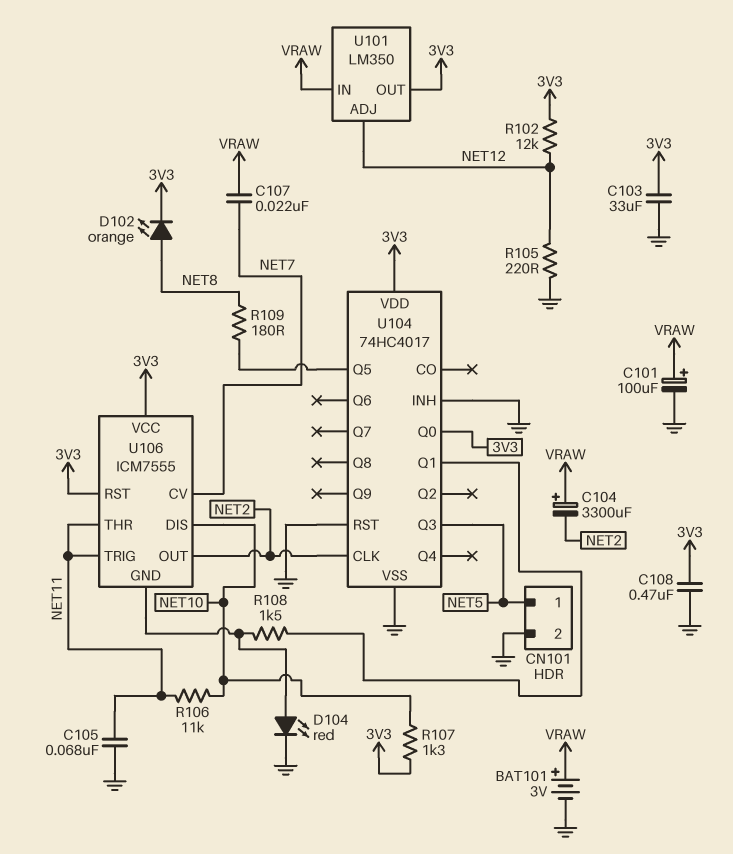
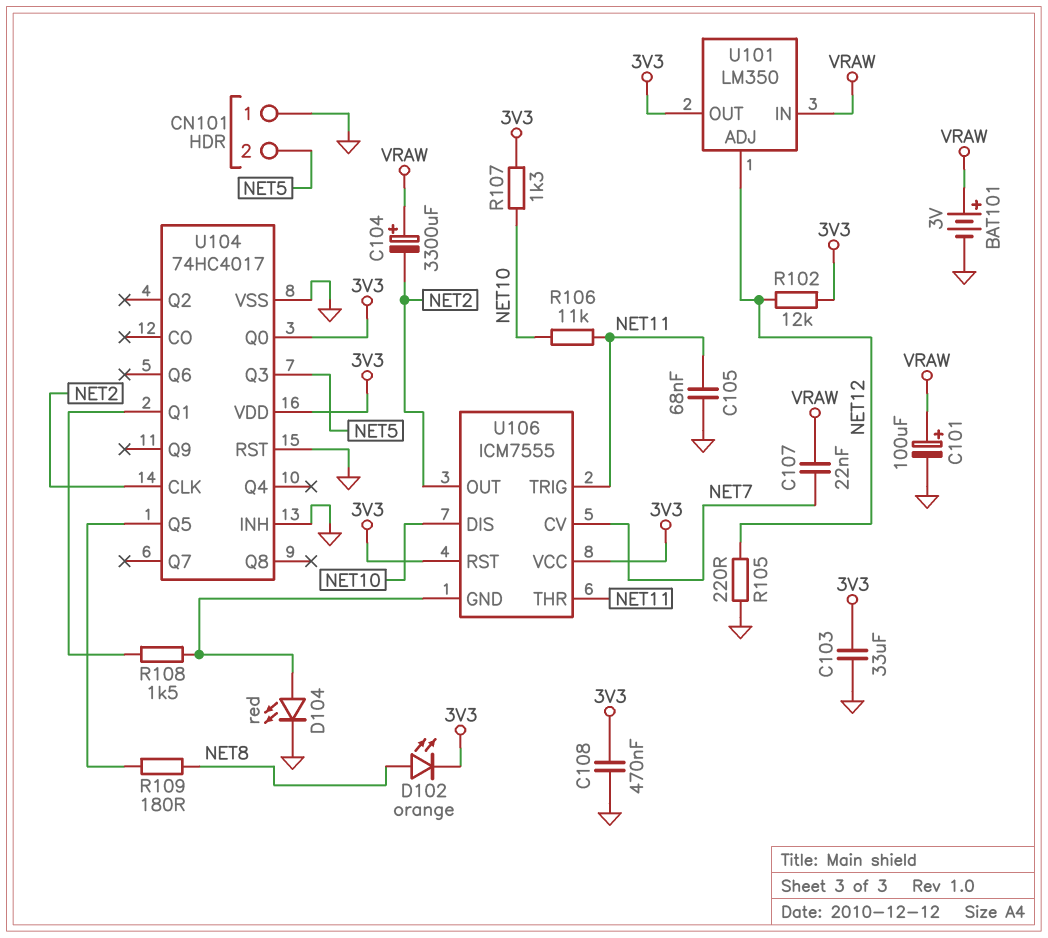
CN101 pin 1: NET5 -> GND
CN101 pin 2: GND -> NET5

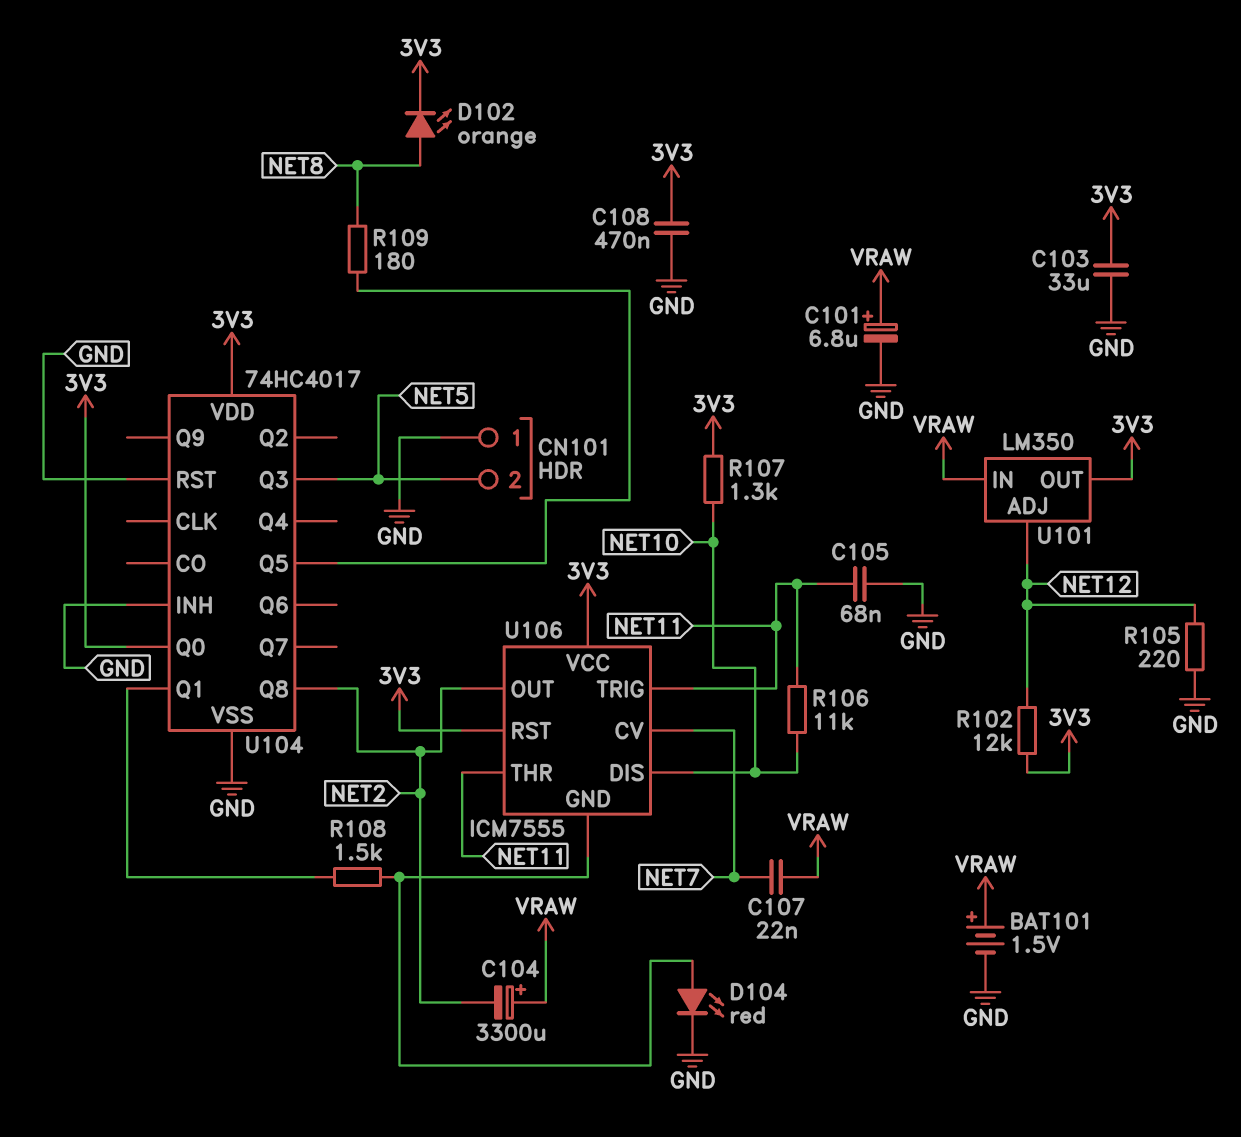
BAT101: 3V (plus VRAW, minus GND) -> 1.5V (plus VRAW, minus GND)
C101: 100uF (plus VRAW, minus GND) -> 6.8uF (plus VRAW, minus GND)
U104 pin CLK: NET2 -> none
U104 pin Q8: none -> NET2

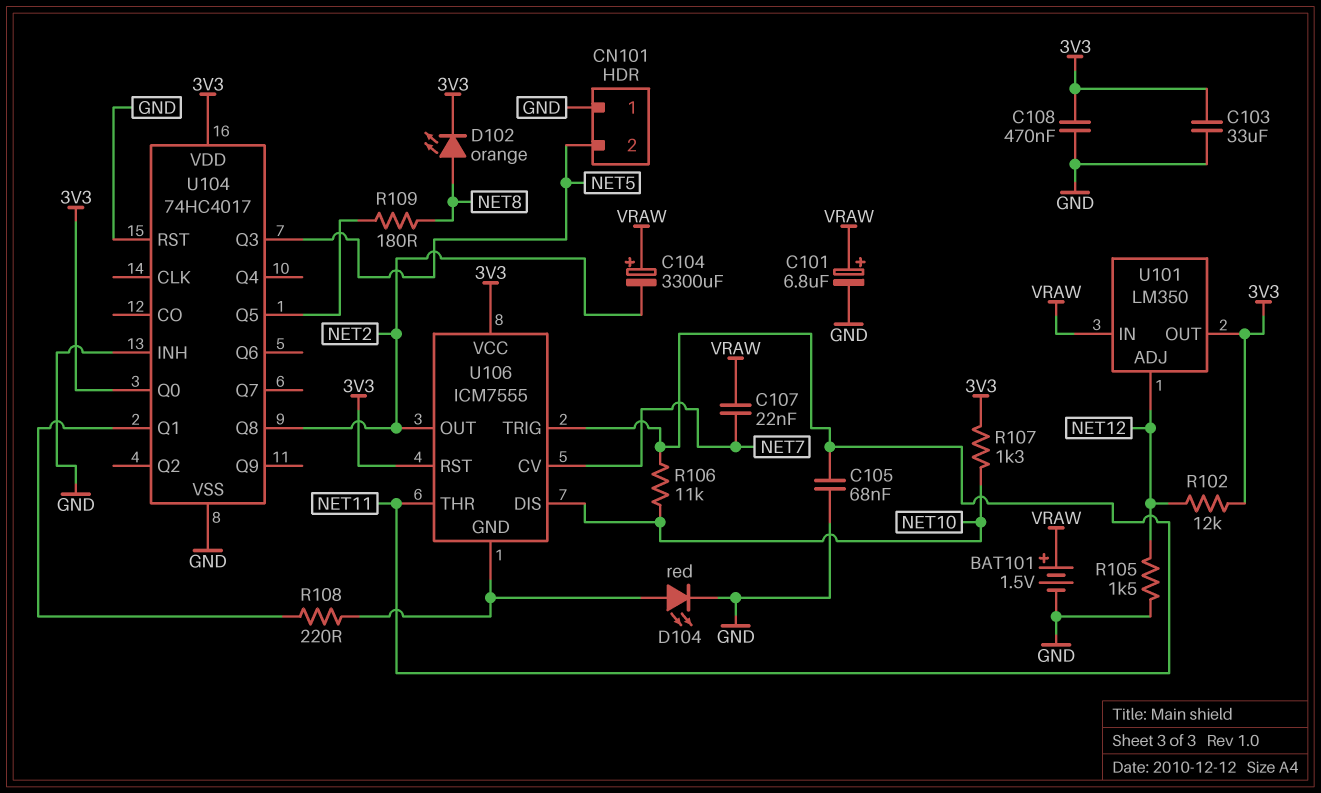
R105: 220 (GND, NET12) -> 1.5k (GND, NET12)
R108: 1.5k (U104/Q1, U106/GND) -> 220 (U104/Q1, U106/GND)

